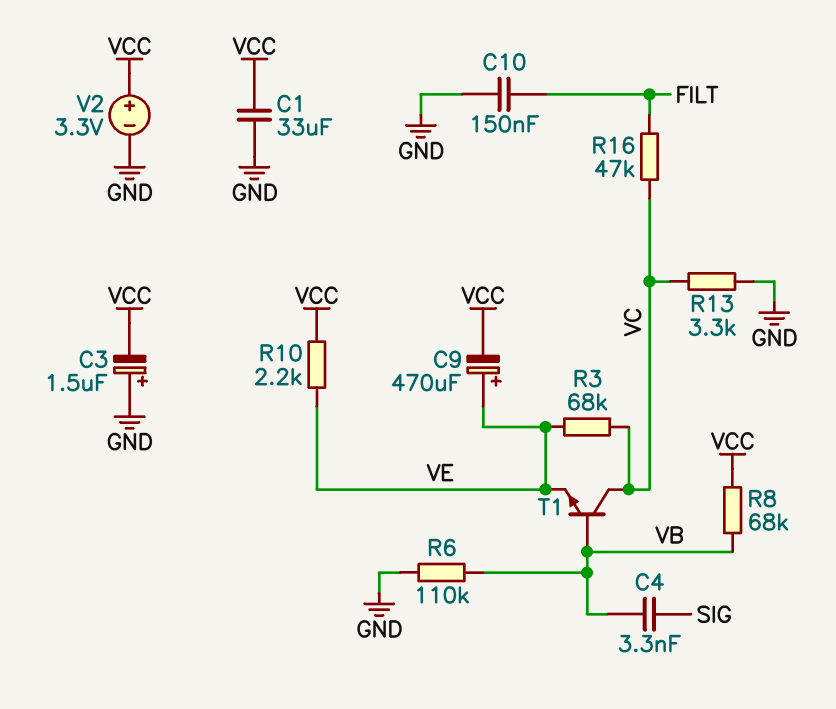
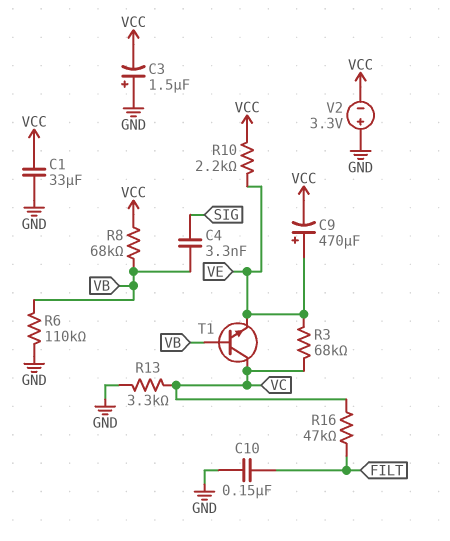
V2: 3.3V (plus VCC, minus GND) -> 3.3V (plus GND, minus VCC)

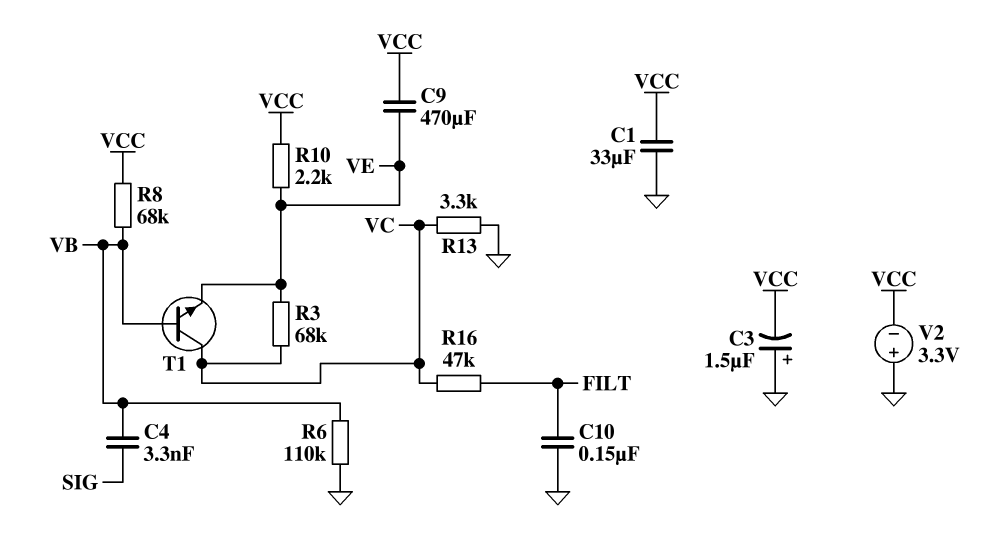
C9: 470uF (plus VE, minus VCC) -> 470uF (VCC, VE)

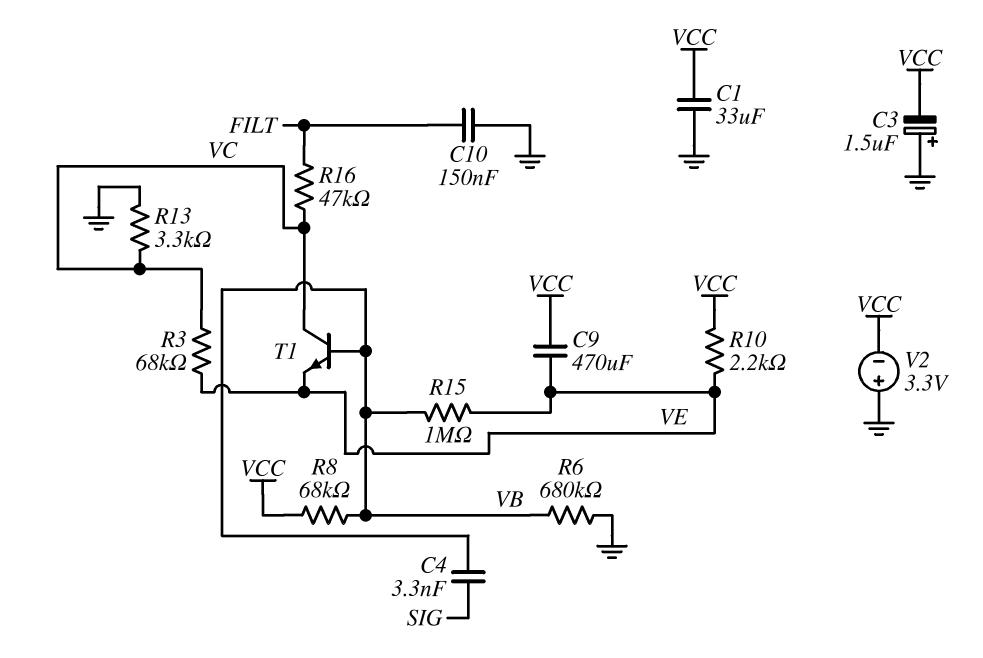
R6: 110k (GND, VB) -> 680k (GND, VB)
R15: none -> 1M (VB, VE)

